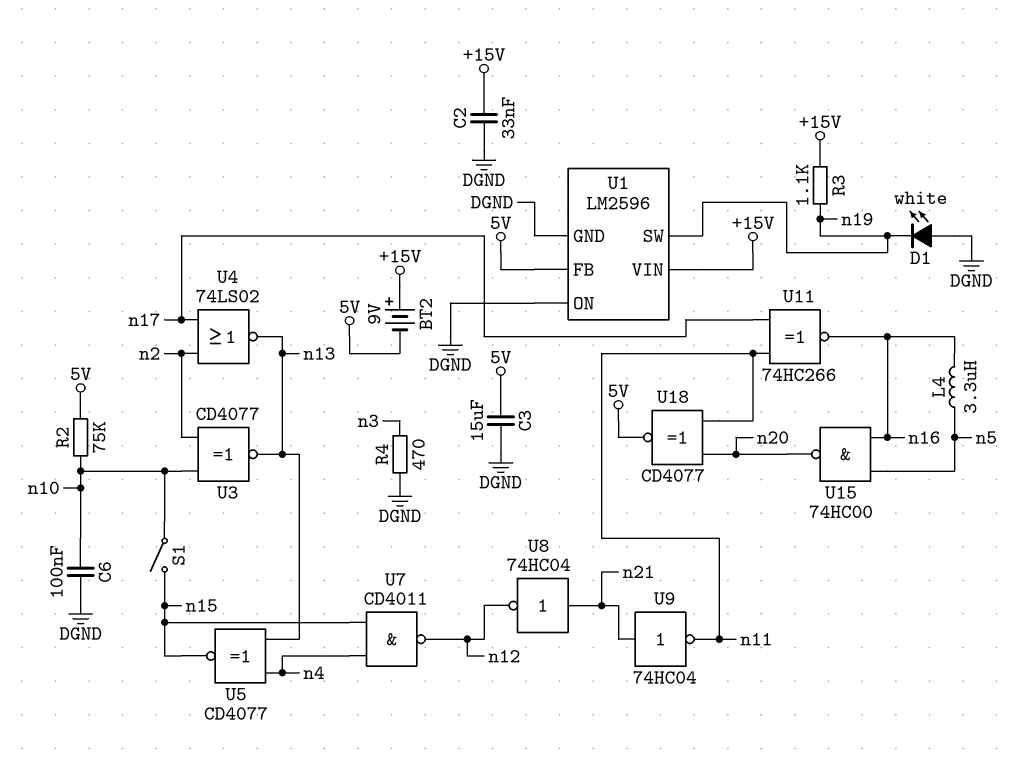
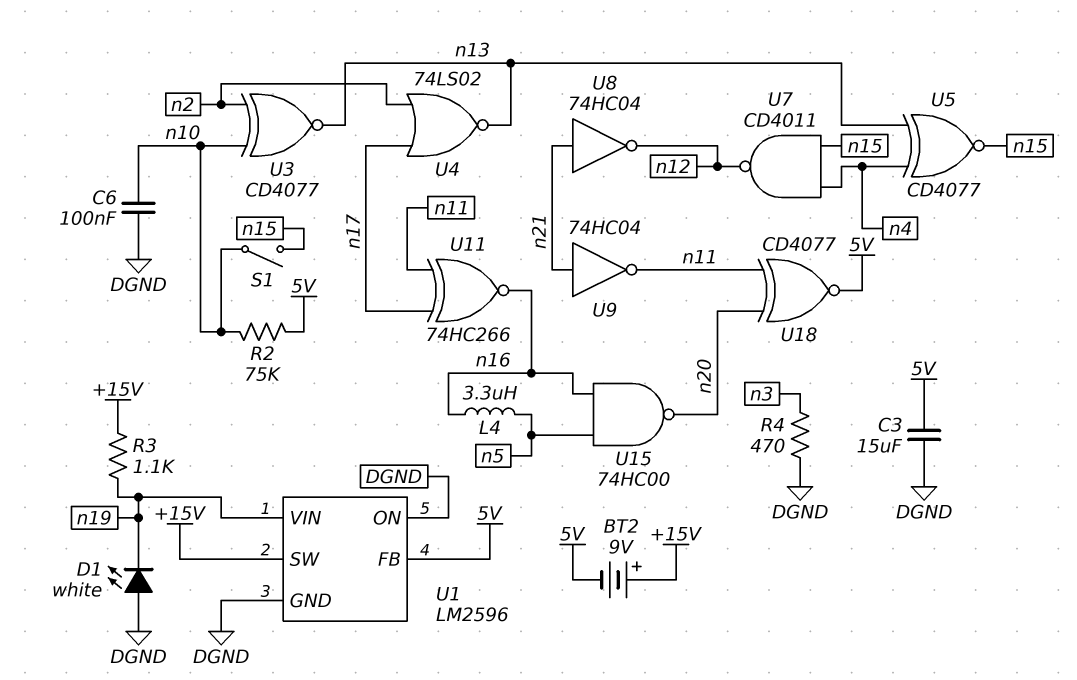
C2: 33nF (+15V, DGND) -> none
U1 pin SW: n19 -> +15V
U1 pin VIN: +15V -> n19

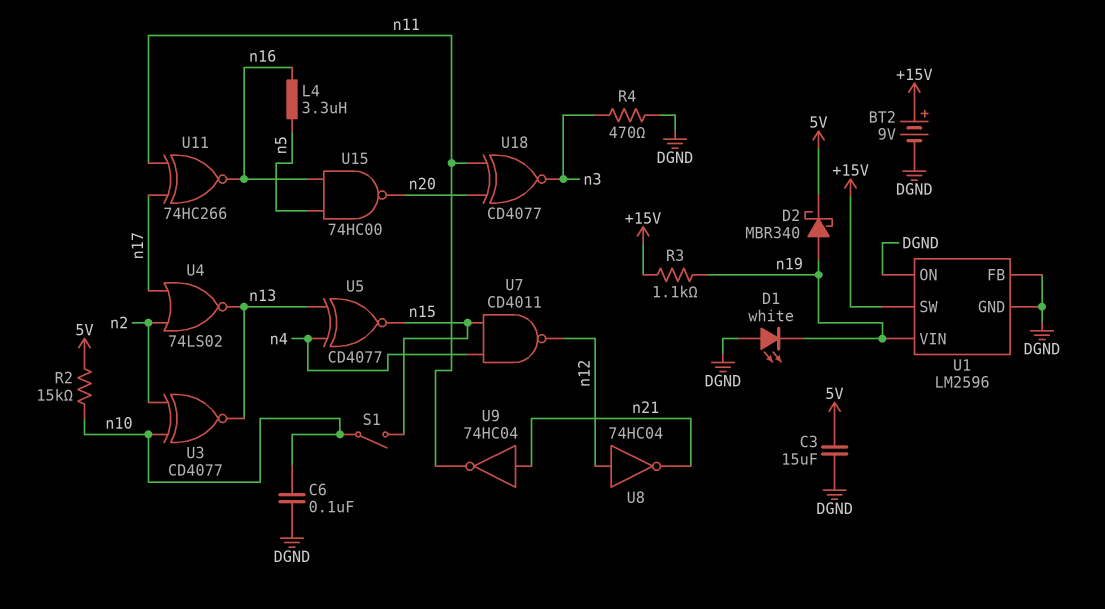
BT2: 9V (plus +15V, minus 5V) -> 9V (plus +15V, minus DGND)
D2: none -> schottky MBR340 (A n19, K 5V)
R2: 75k (5V, n10) -> 15k (5V, n10)
U1 pin FB: 5V -> DGND
U8: NOT 74HC04 (in n21, out n12) -> NOT 74HC04 (in n12, out n21)
U18: XNOR CD4077 (in n11, in n20, out 5V) -> XNOR CD4077 (in n11, in n20, out n3)

